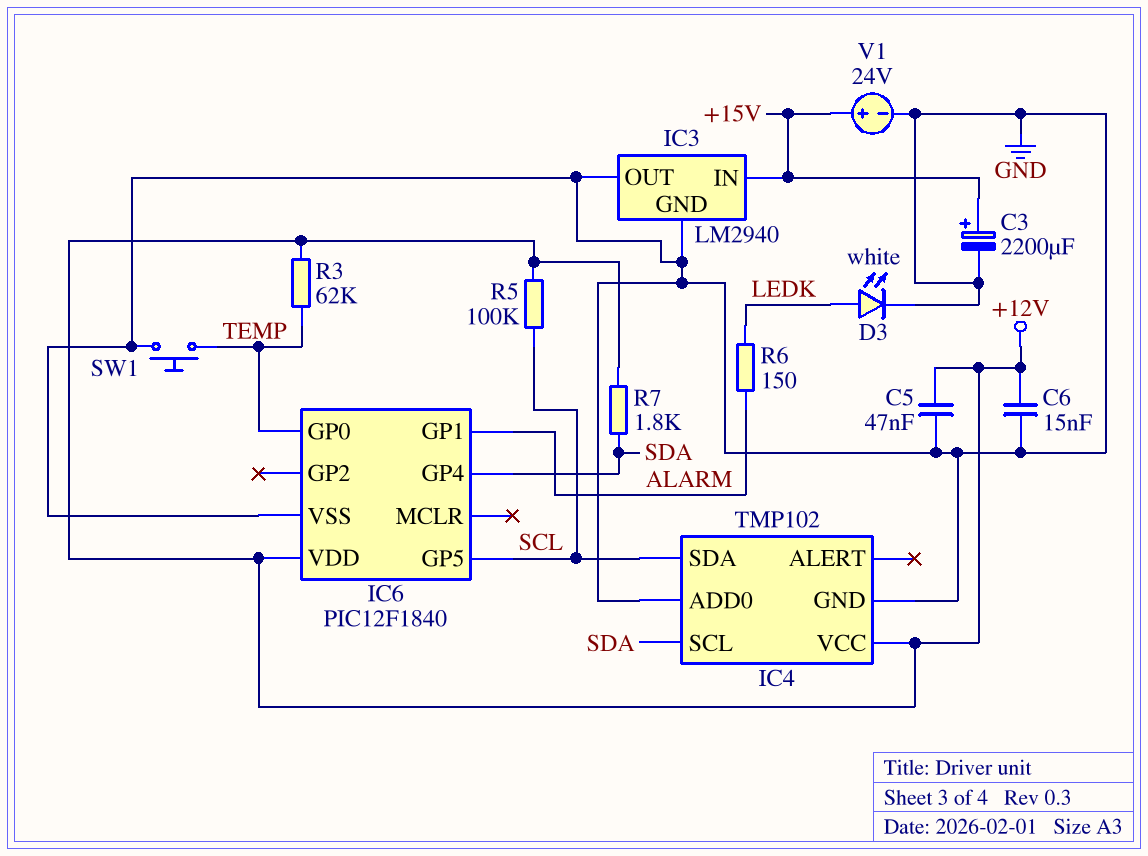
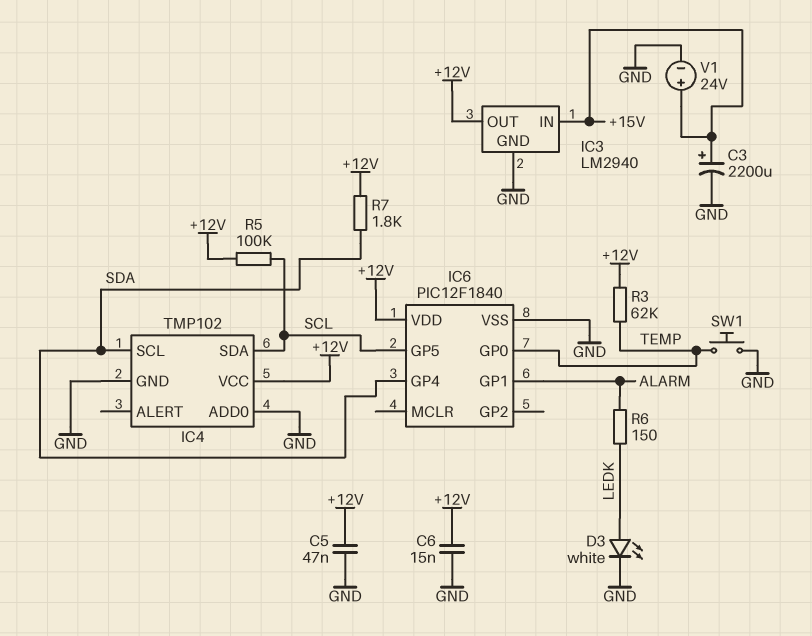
IC3 pin OUT: GND -> +12V

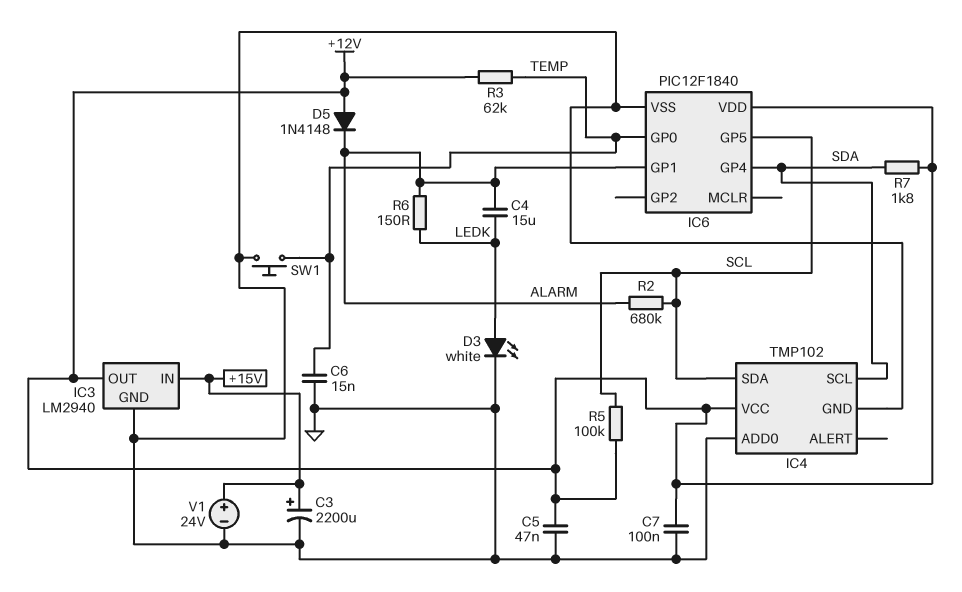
C4: none -> 15uF (ALARM, LEDK)
C6: 15nF (+12V, GND) -> 15nF (GND, TEMP)
C7: none -> 100nF (+12V, GND)
D5: none -> diode 1N4148 (A +12V, K ALARM)
R2: none -> 680k (ALARM, SCL)

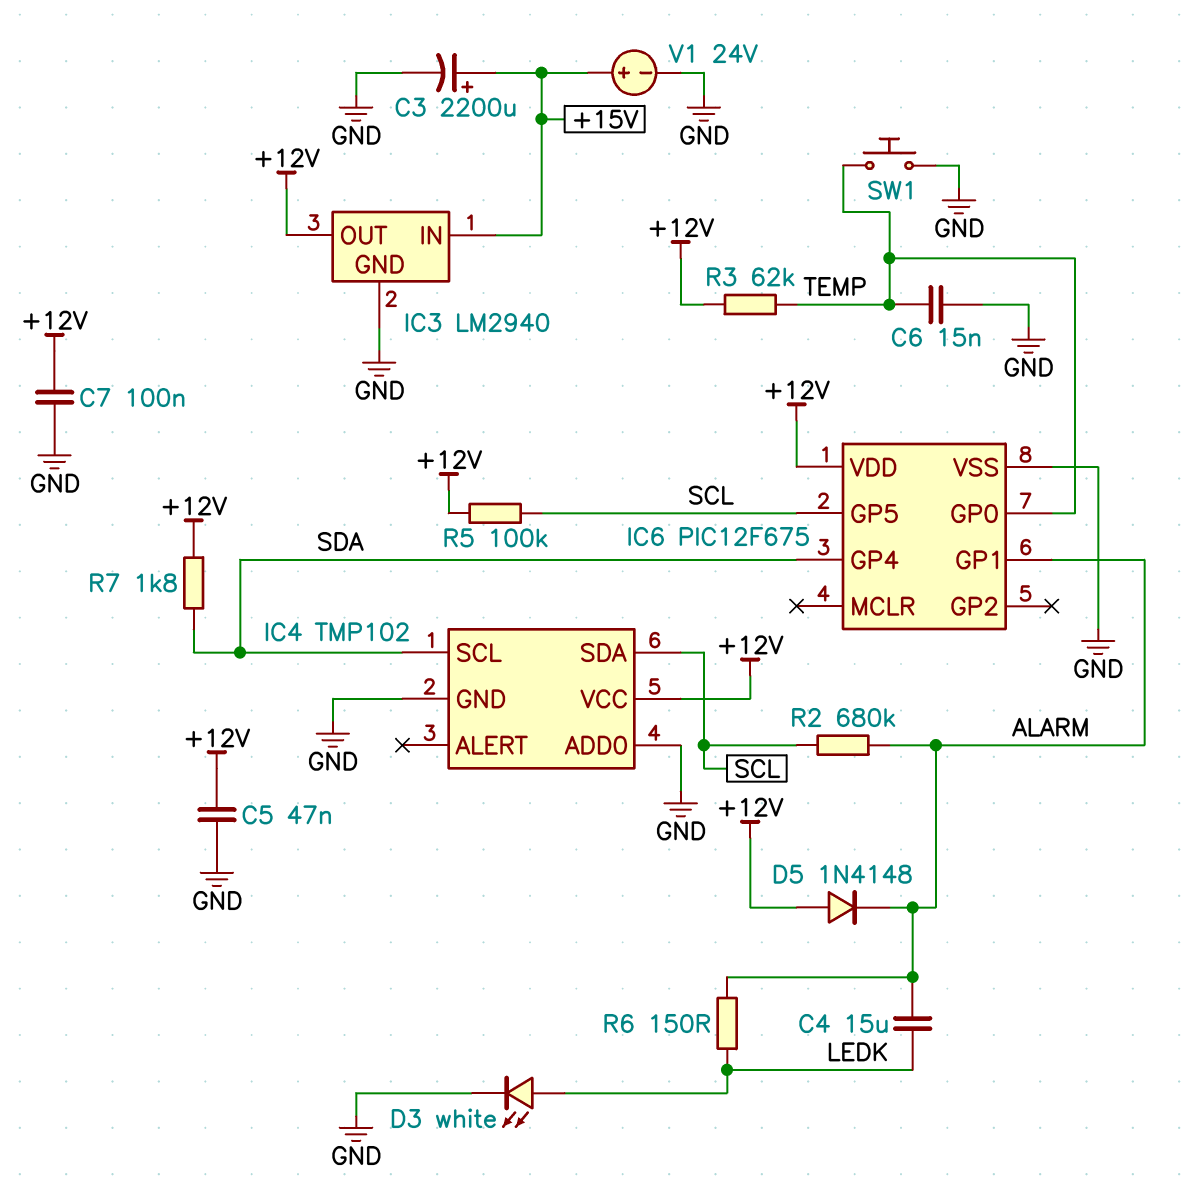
IC6: PIC12F1840 -> PIC12F675

